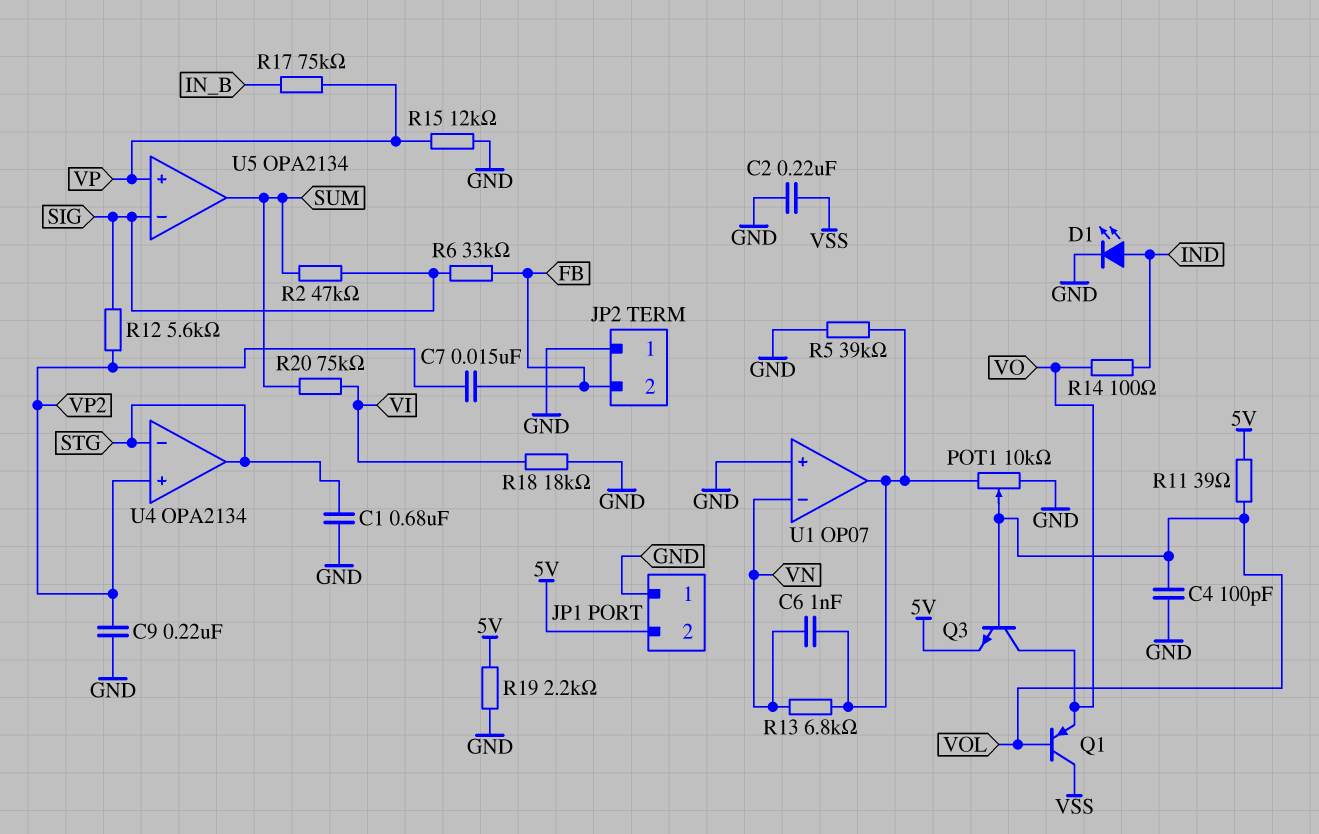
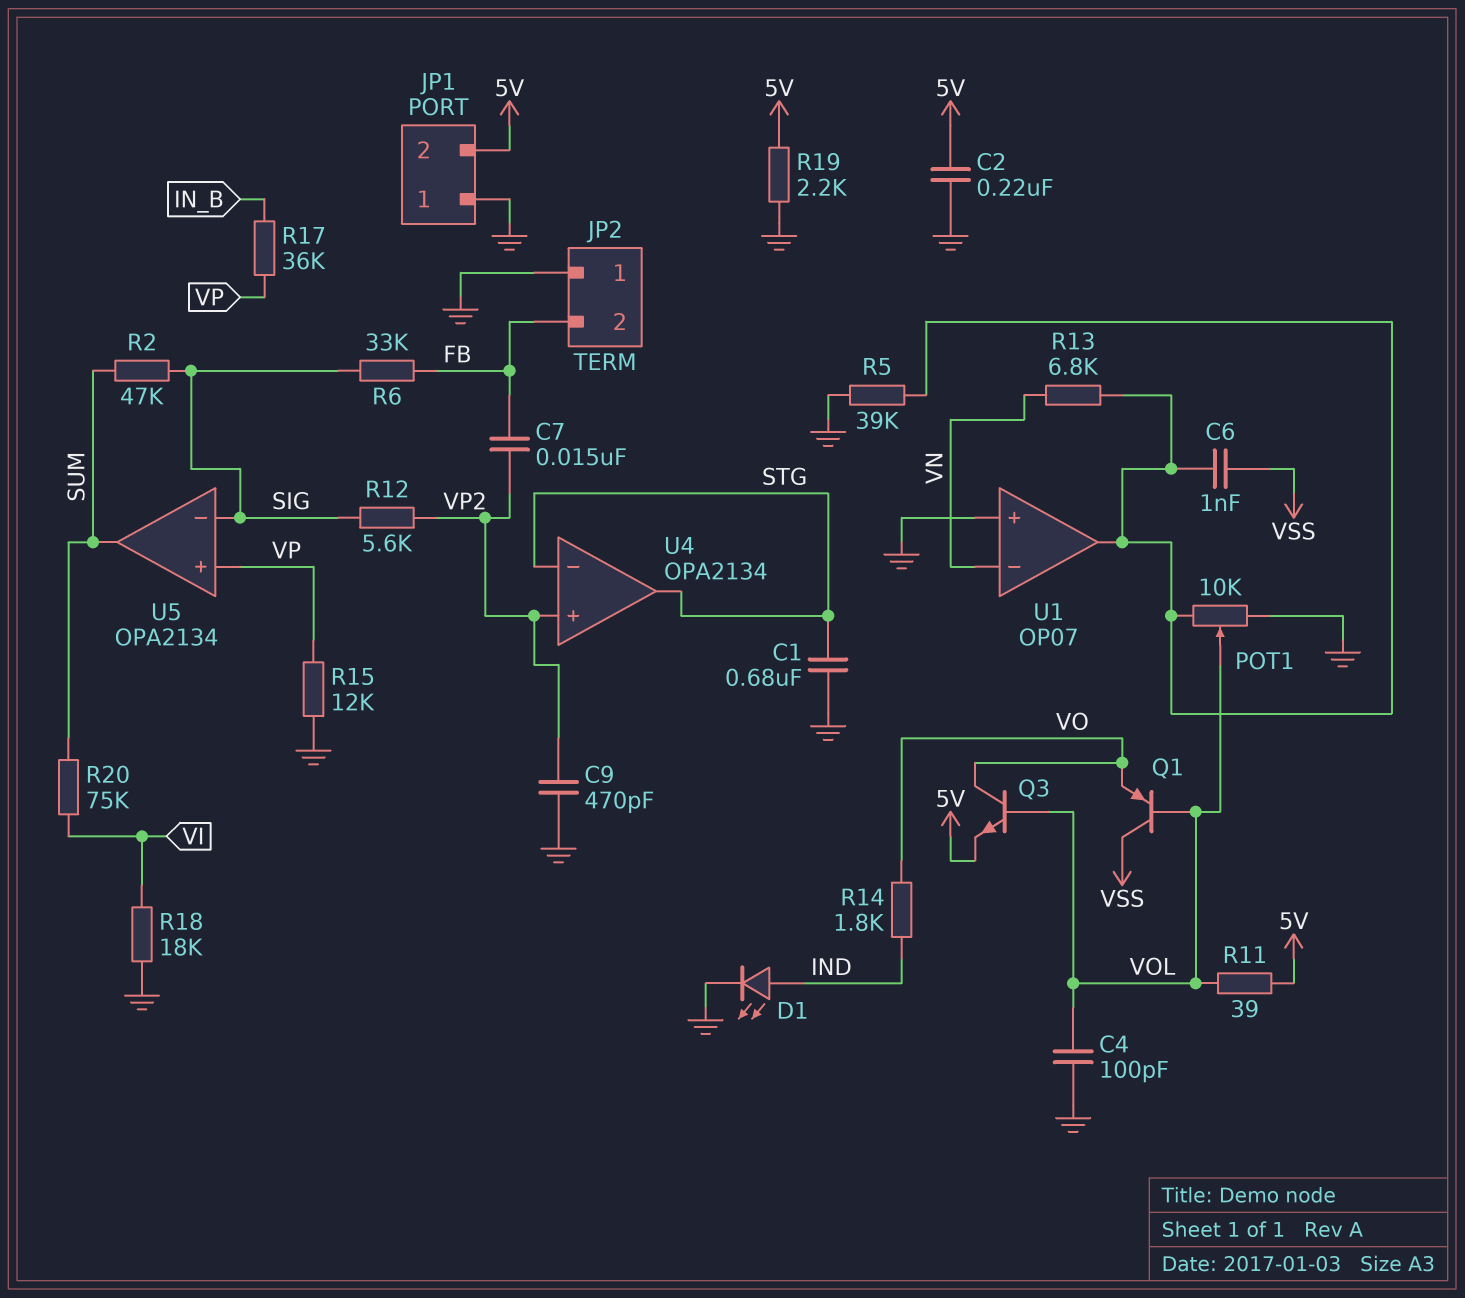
C2: 220nF (GND, VSS) -> 220nF (5V, GND)
C6: 1nF (U1/out, VN) -> 1nF (U1/out, VSS)
C9: 220nF (GND, VP2) -> 470pF (GND, VP2)
R14: 100 (IND, VO) -> 1.8k (IND, VO)
R17: 75k (IN_B, VP) -> 36k (IN_B, VP)

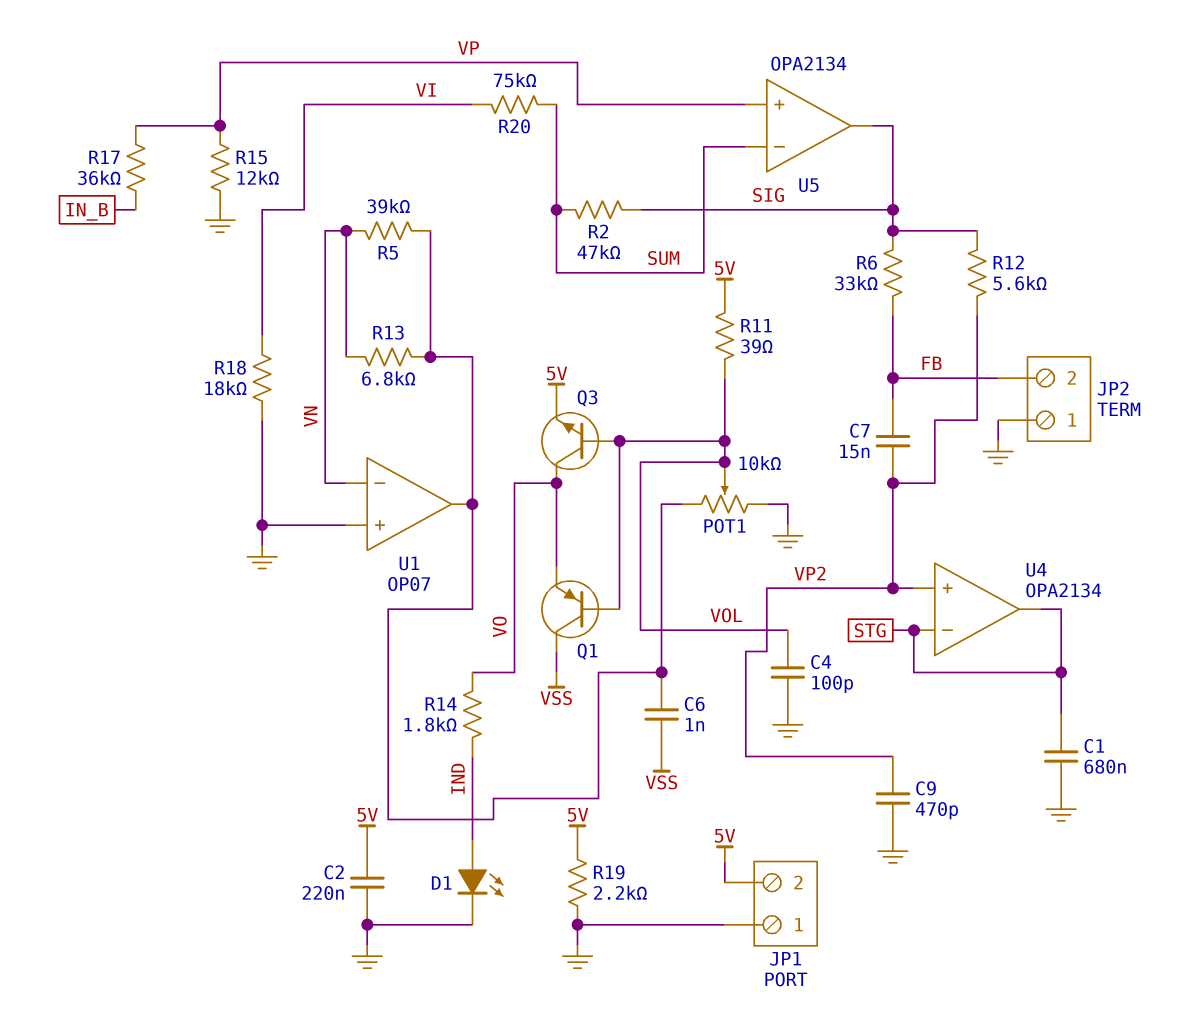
R5: 39k (GND, U1/out) -> 39k (U1/out, VN)
U5 pin in-: SIG -> SUM
U5 pin out: SUM -> SIG

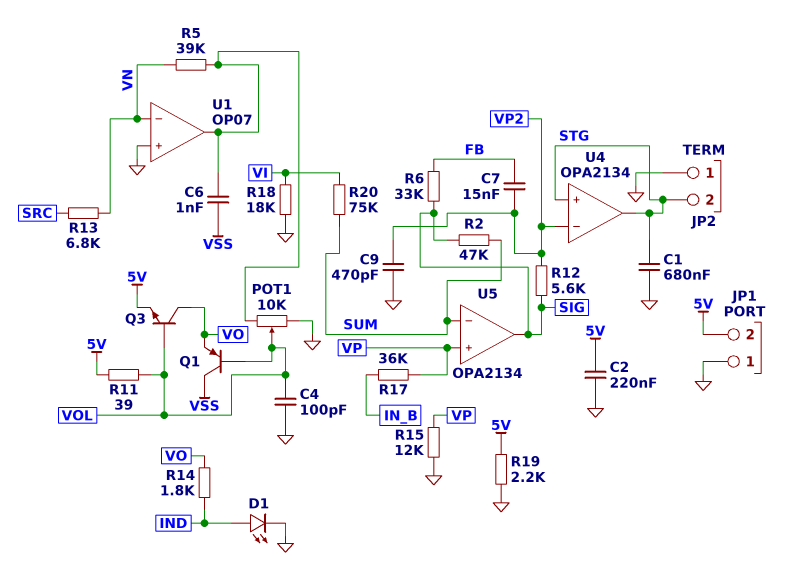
JP2 pin 2: FB -> STG
R13: 6.8k (U1/out, VN) -> 6.8k (SRC, VN)
U4 pin in+: VP2 -> STG
U4 pin in-: STG -> VP2

